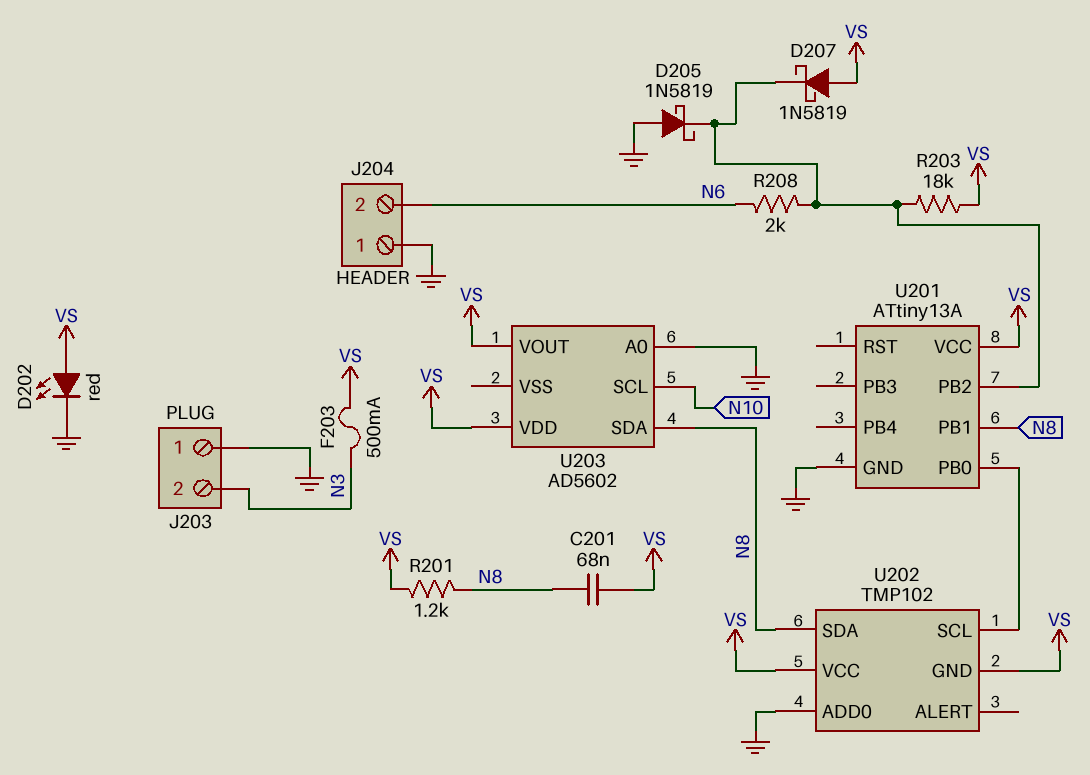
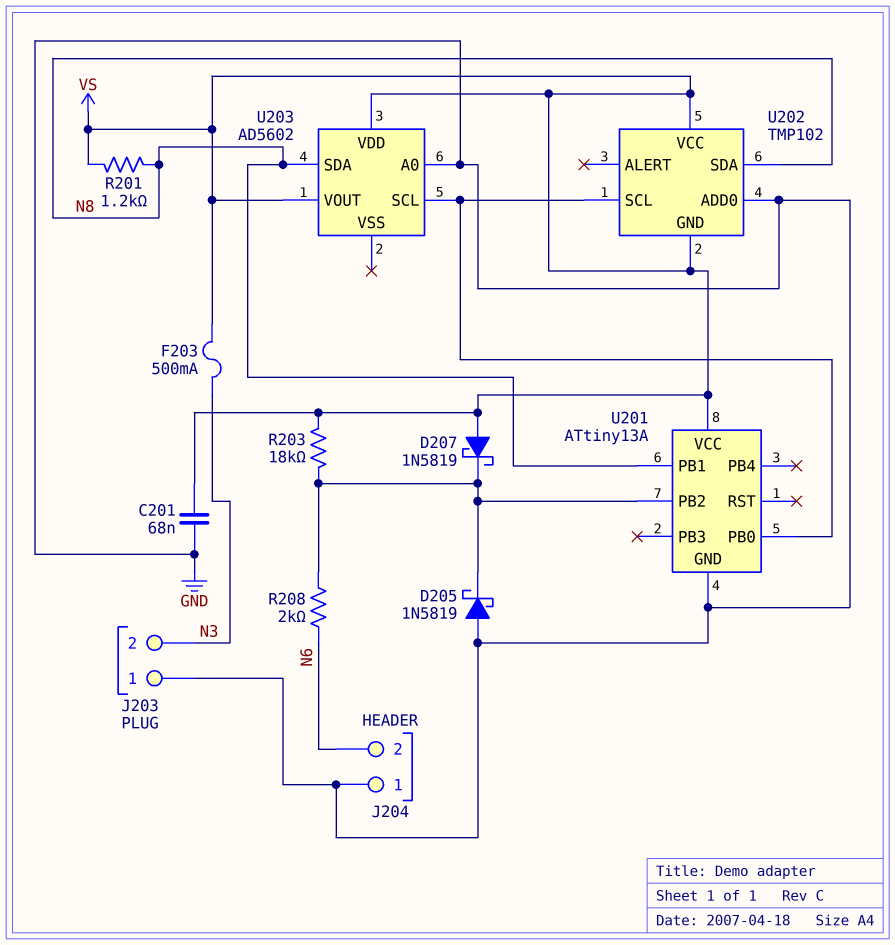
C201: 68nF (N8, VS) -> 68nF (GND, VS)
D202: LED red (A VS, K GND) -> none
U203 pin SCL: N10 -> U201/PB0

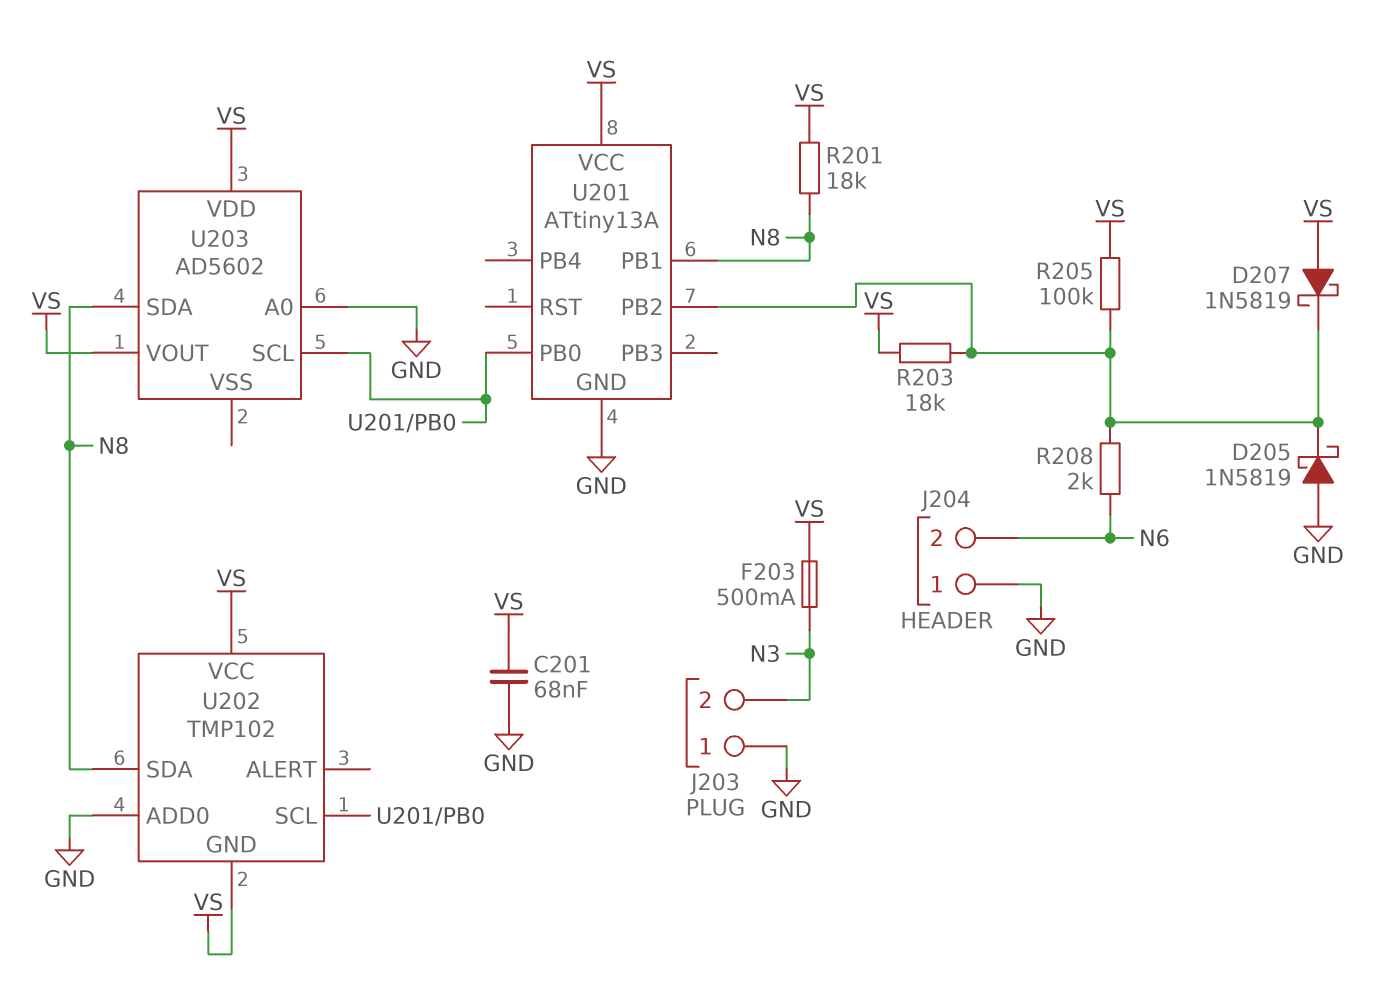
R201: 1.2k (N8, VS) -> 18k (N8, VS)
R205: none -> 100k (U201/PB2, VS)

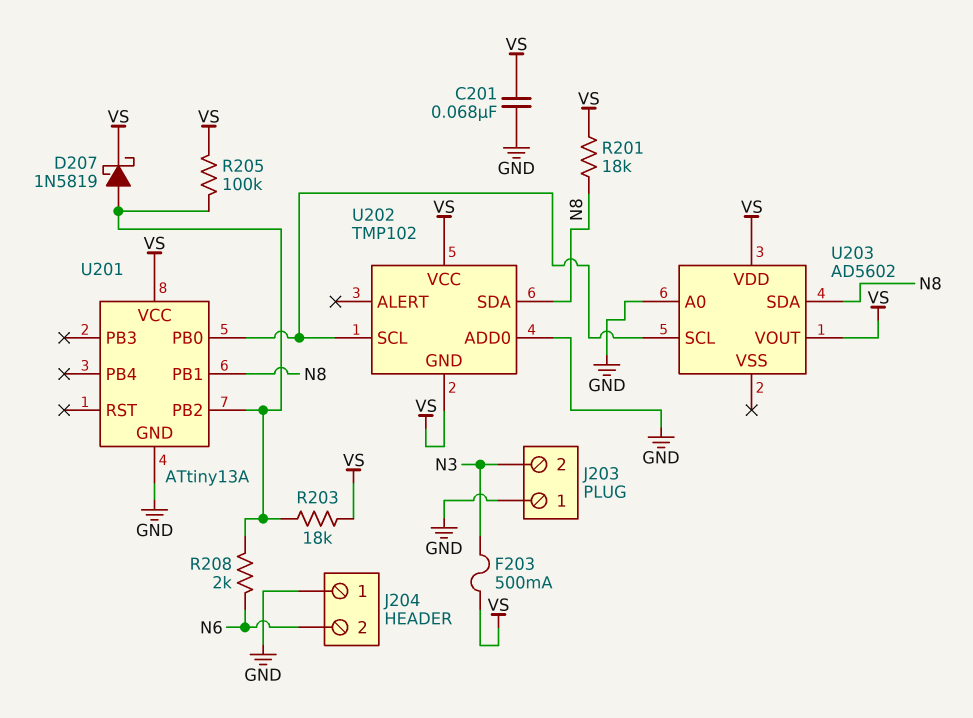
D205: schottky 1N5819 (A GND, K U201/PB2) -> none
D207: schottky 1N5819 (A VS, K U201/PB2) -> schottky 1N5819 (A U201/PB2, K VS)

